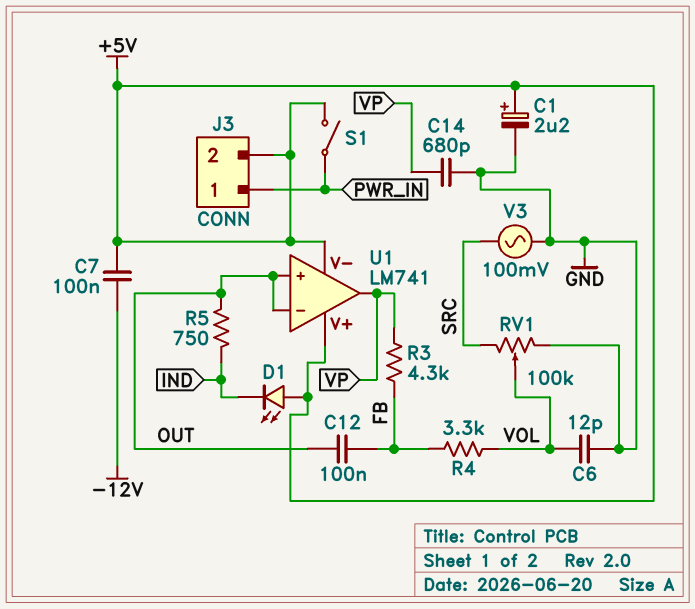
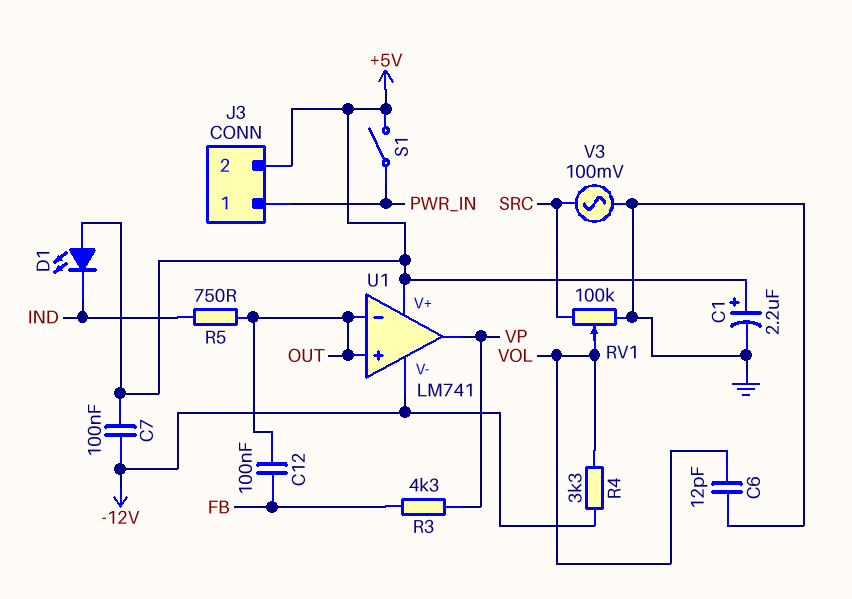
C14: 680pF (GND, VP) -> none
R4: 3.3k (FB, VOL) -> 3.3k (-12V, VOL)
U1 pin V-: +5V -> -12V

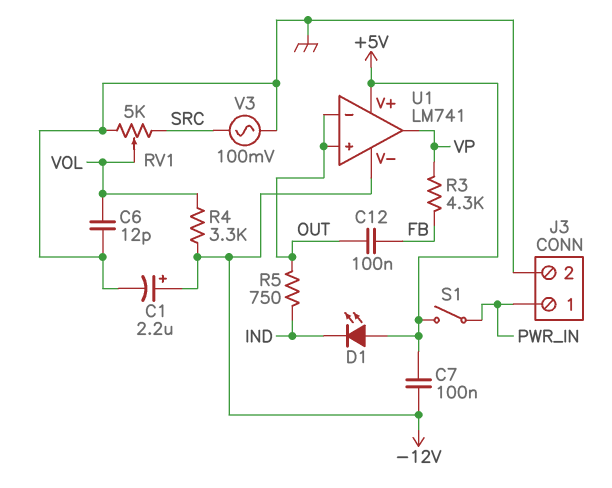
C1: 2.2uF (plus +5V, minus GND) -> 2.2uF (plus -12V, minus GND)
J3 pin 2: +5V -> GND
RV1: 100k (GND, SRC, wiper VOL) -> 5k (GND, SRC, wiper VOL)

